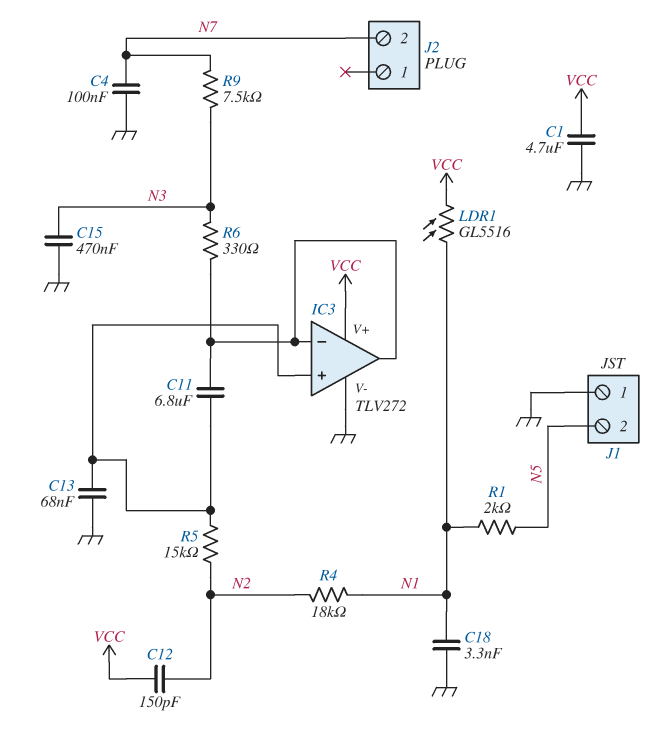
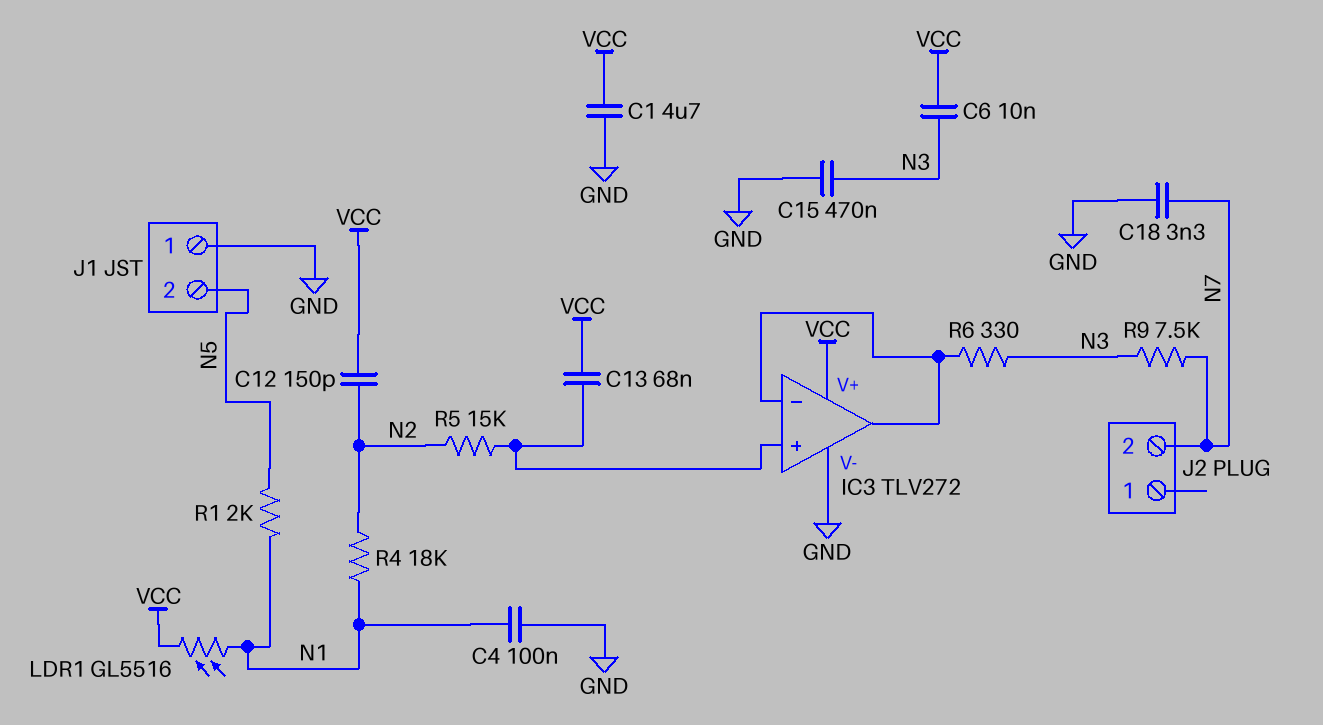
C4: 100nF (GND, N7) -> 100nF (GND, N1)
C6: none -> 10nF (N3, VCC)
C11: 6.8uF (IC3/in+, IC3/in-) -> none
C13: 68nF (GND, IC3/in+) -> 68nF (IC3/in+, VCC)
C18: 3.3nF (GND, N1) -> 3.3nF (GND, N7)

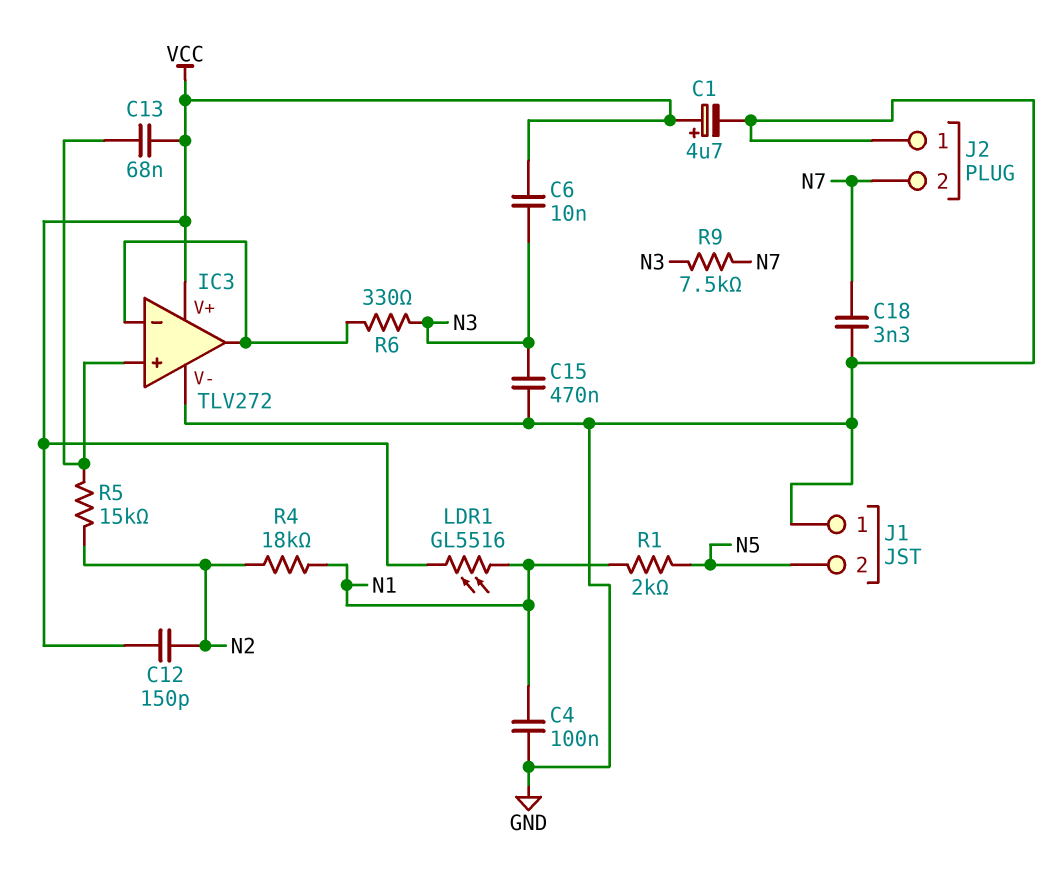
C1: 4.7uF (GND, VCC) -> 4.7uF (plus VCC, minus GND)
J2 pin 1: none -> GND

